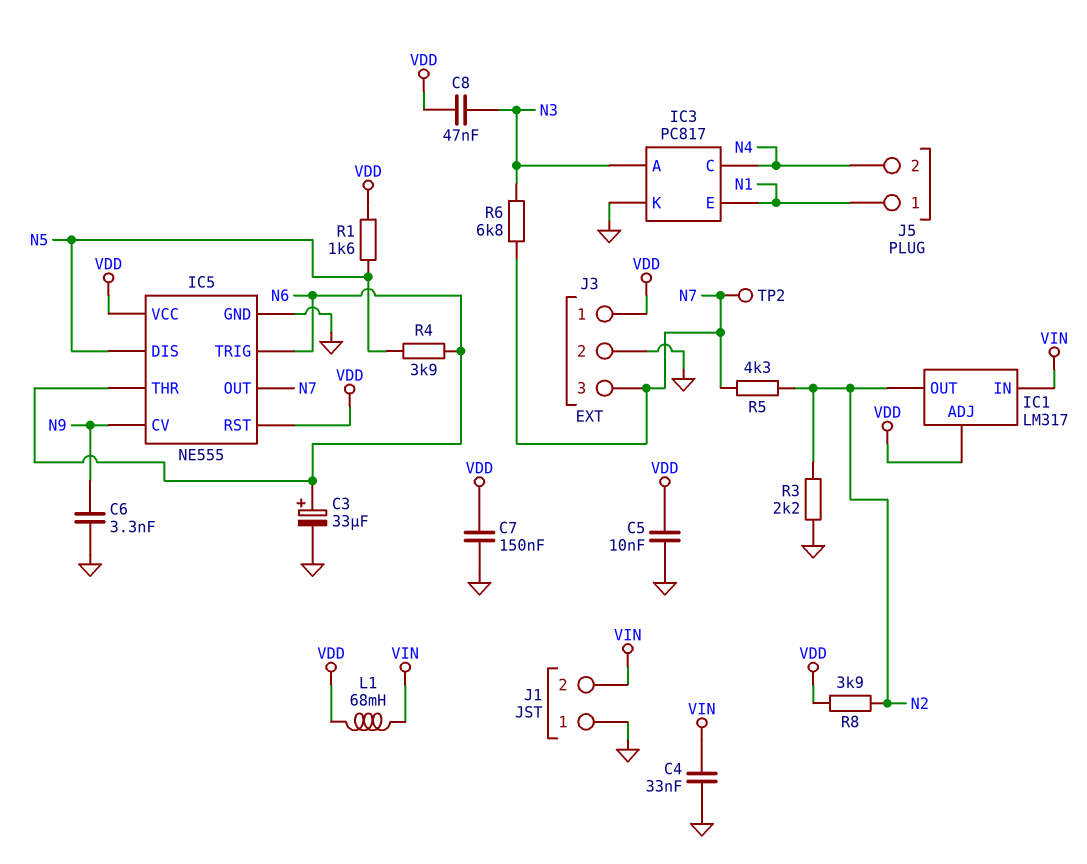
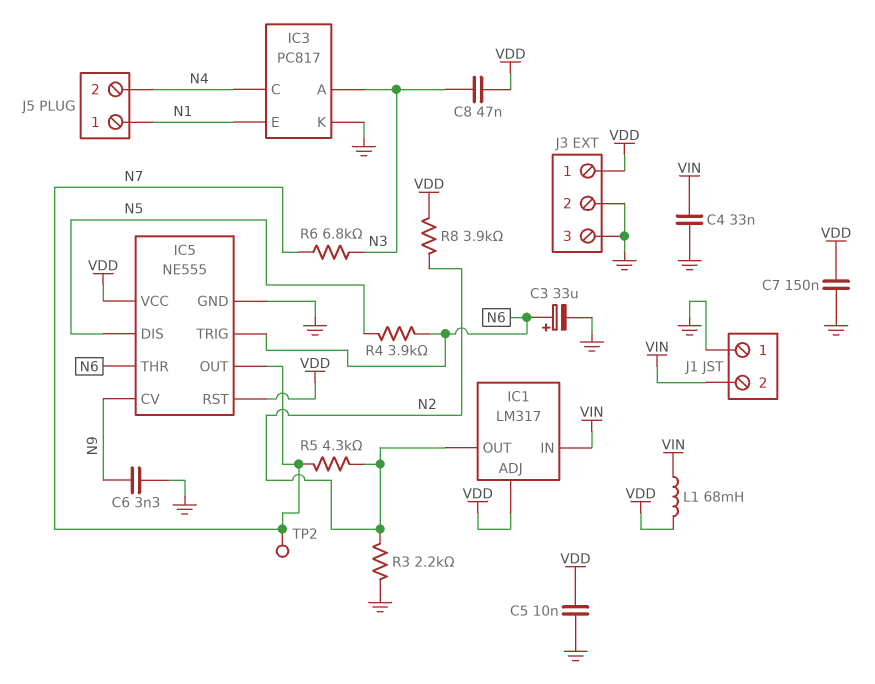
J3 pin 3: N7 -> GND
R1: 1.6k (N5, VDD) -> none

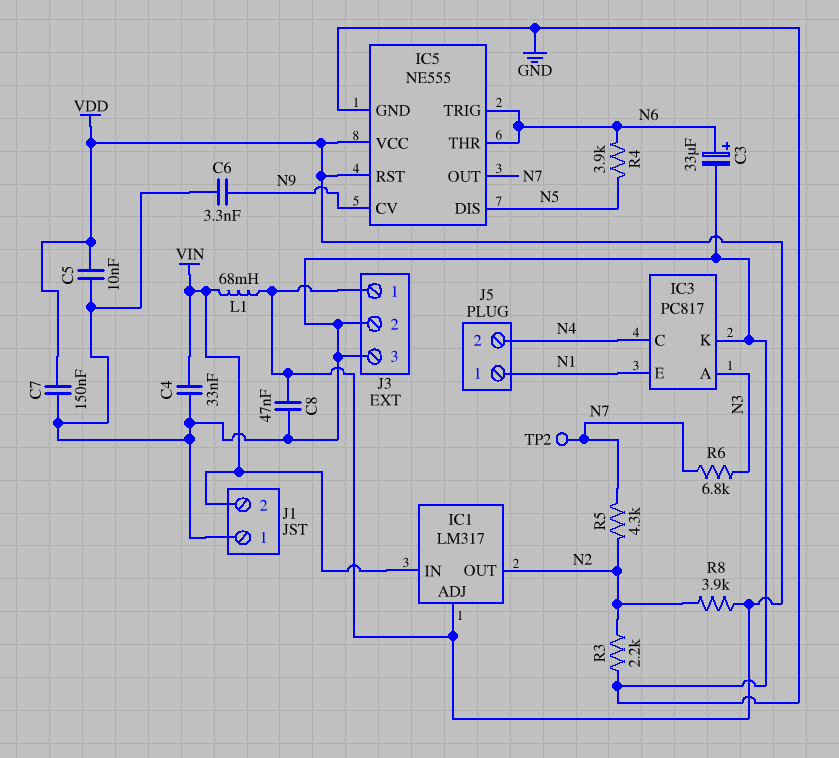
C8: 47nF (N3, VDD) -> 47nF (GND, VDD)

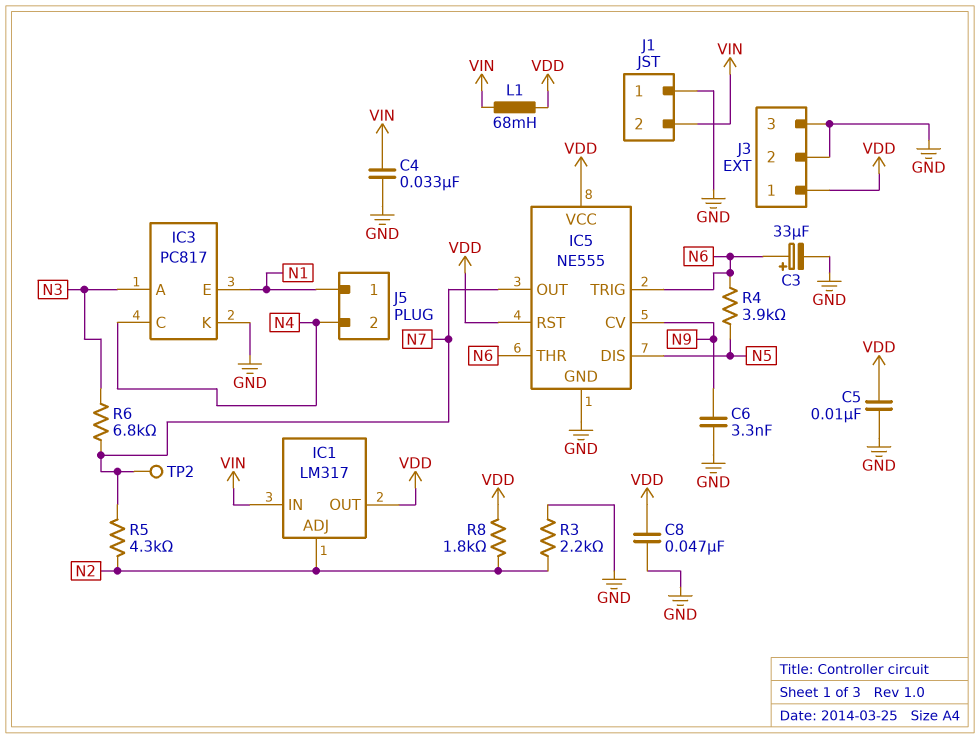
C7: 150nF (GND, VDD) -> none
IC1 pin ADJ: VDD -> N2
IC1 pin OUT: N2 -> VDD
R8: 3.9k (N2, VDD) -> 1.8k (N2, VDD)

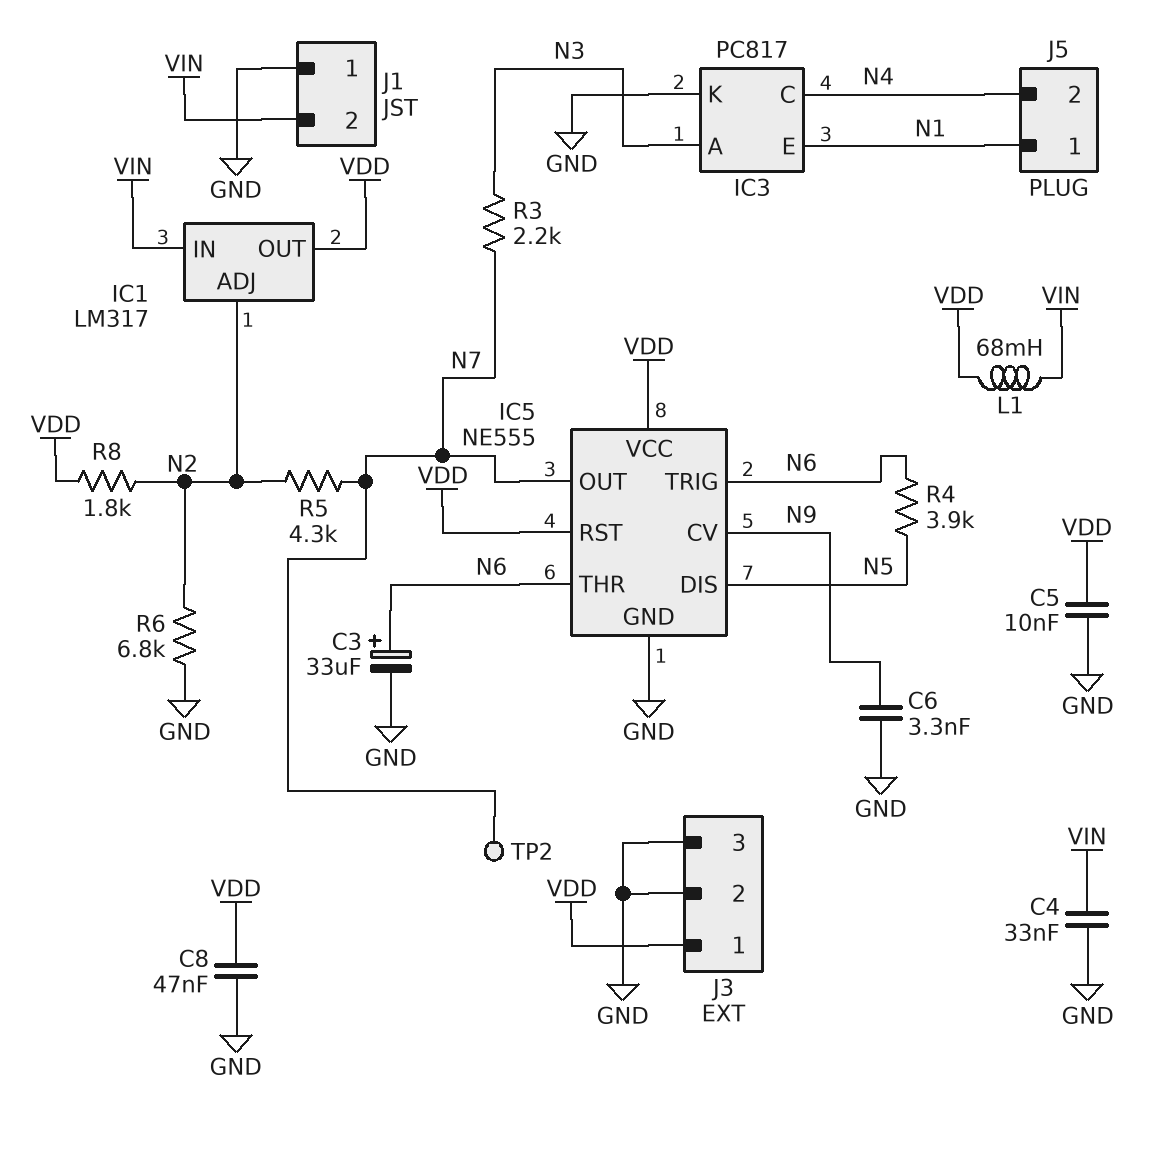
R3: 2.2k (GND, N2) -> 2.2k (N3, N7)
R6: 6.8k (N3, N7) -> 6.8k (GND, N2)

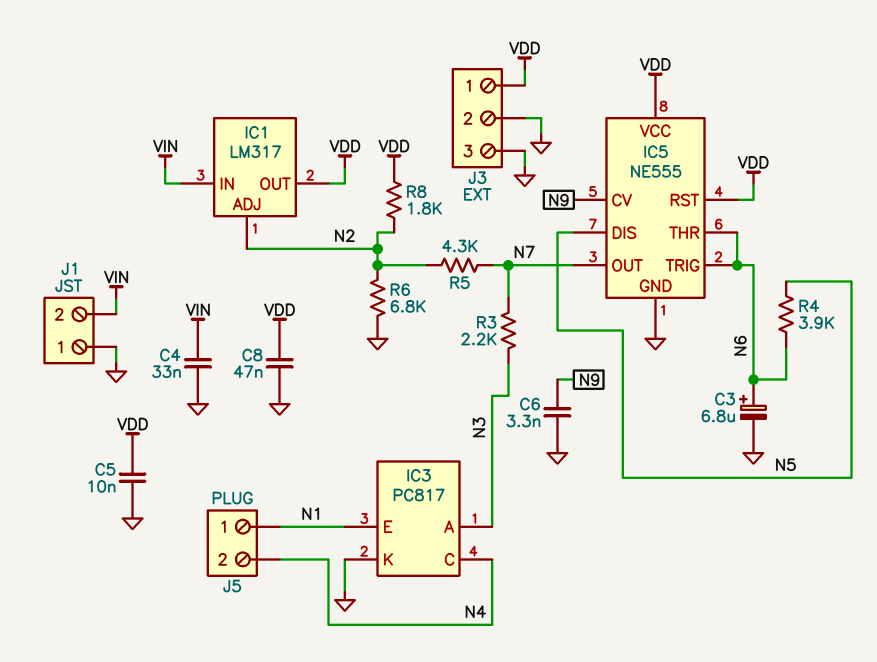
C3: 33uF (plus N6, minus GND) -> 6.8uF (plus N6, minus GND)
L1: 68mH (VDD, VIN) -> none
TP2: test point (N7) -> none

